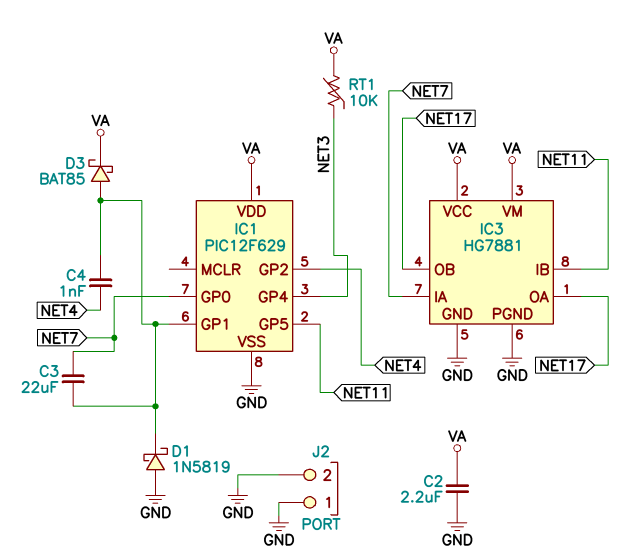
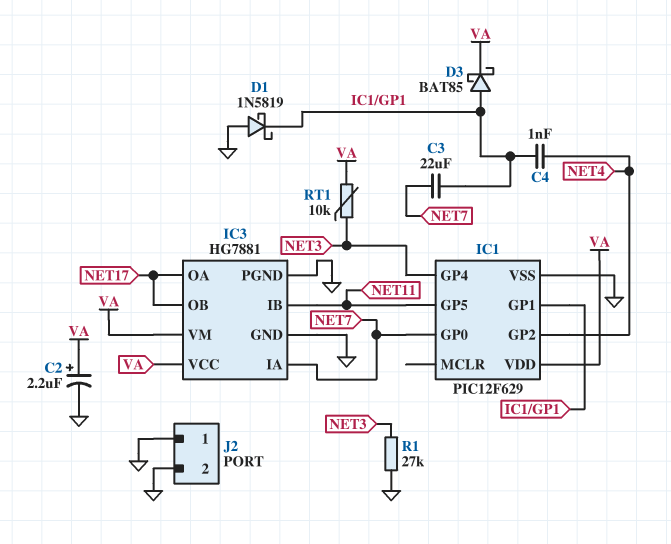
C2: 2.2uF (GND, VA) -> 2.2uF (plus VA, minus GND)
R1: none -> 27k (GND, NET3)

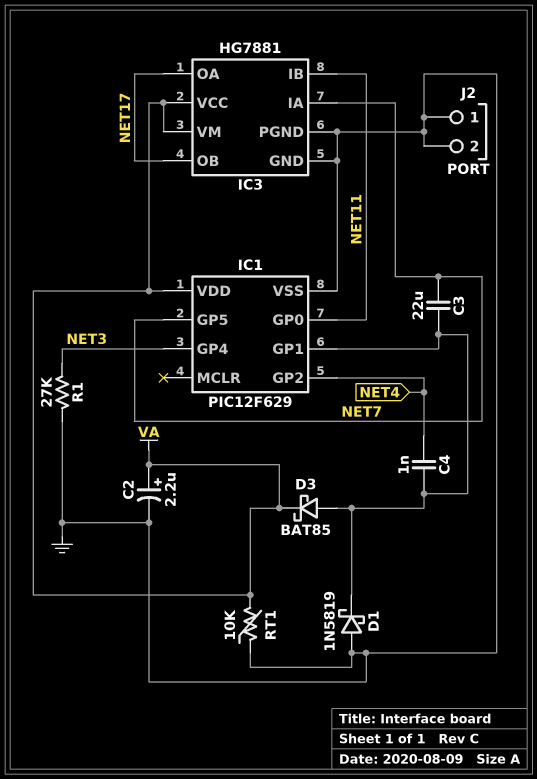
IC1 pin GP0: NET7 -> NET11
IC1 pin GP5: NET11 -> NET7
RT1: 10k (NET3, VA) -> 10k (GND, VA)

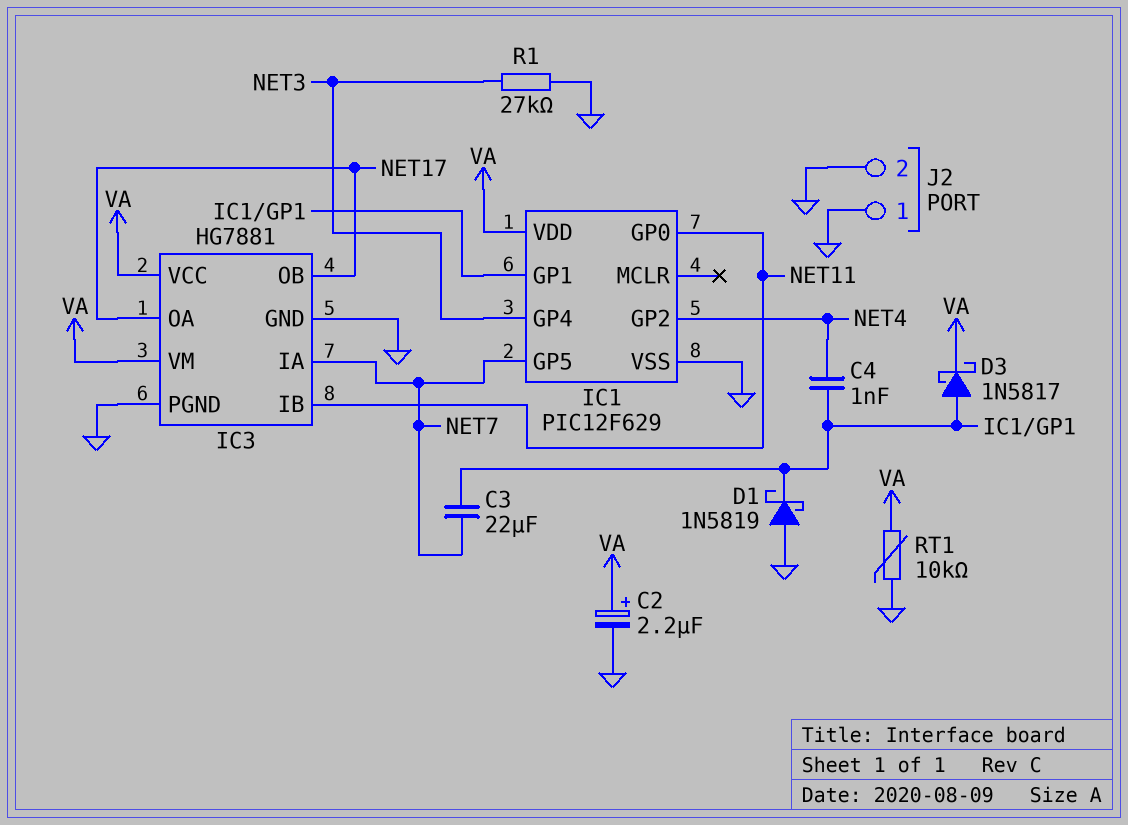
D3: schottky BAT85 (A IC1/GP1, K VA) -> schottky 1N5817 (A IC1/GP1, K VA)

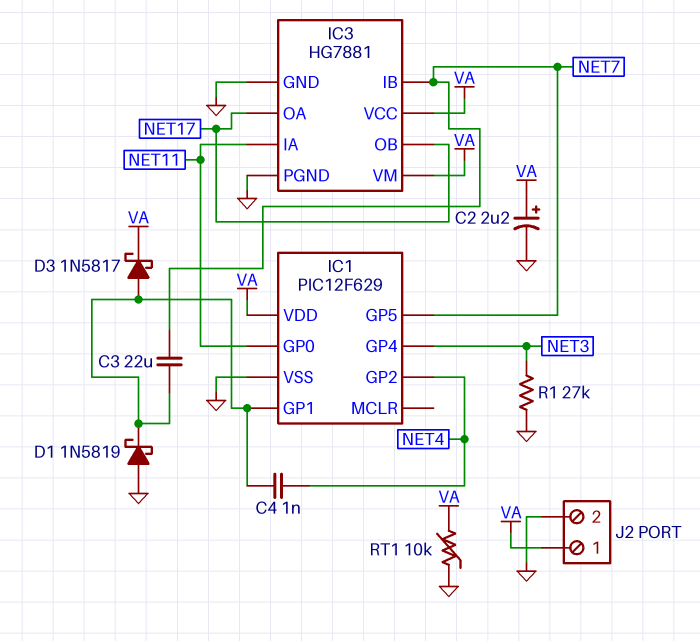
IC3 pin IA: NET7 -> NET11
IC3 pin IB: NET11 -> NET7
J2 pin 1: GND -> VA

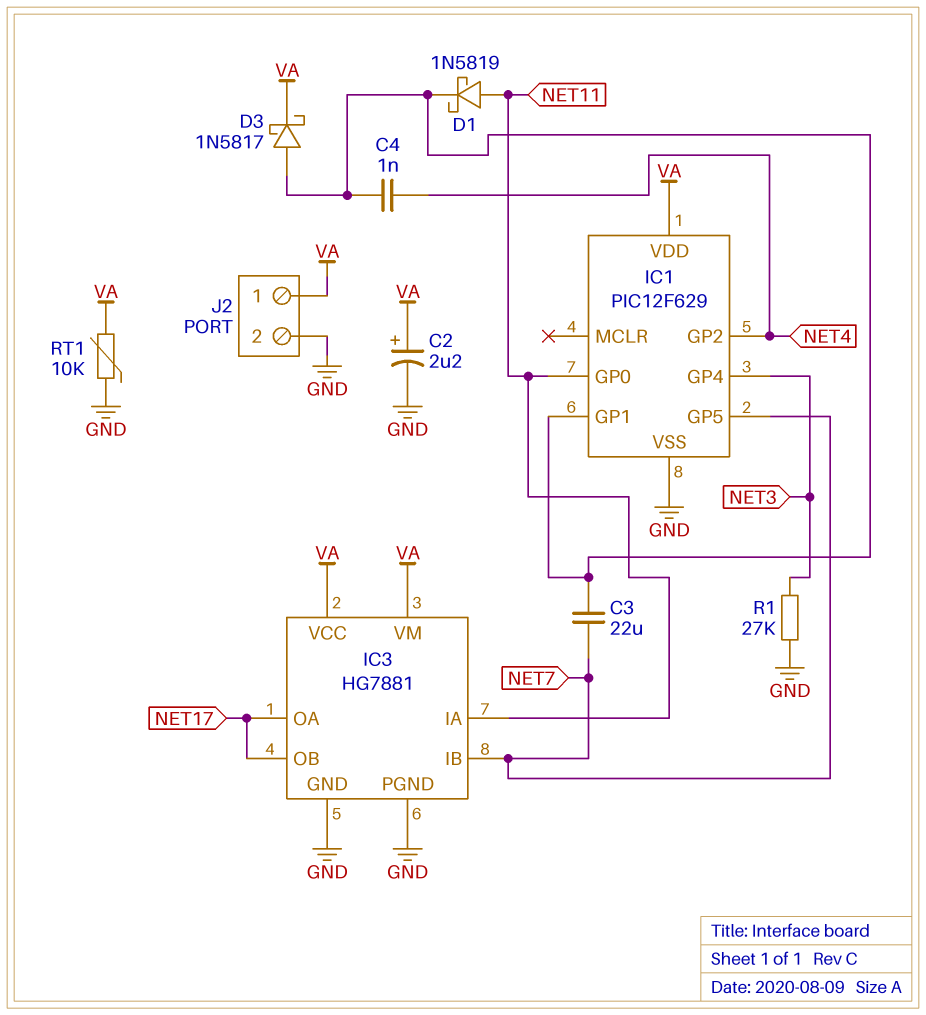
D1: schottky 1N5819 (A GND, K IC1/GP1) -> schottky 1N5819 (A NET11, K IC1/GP1)

